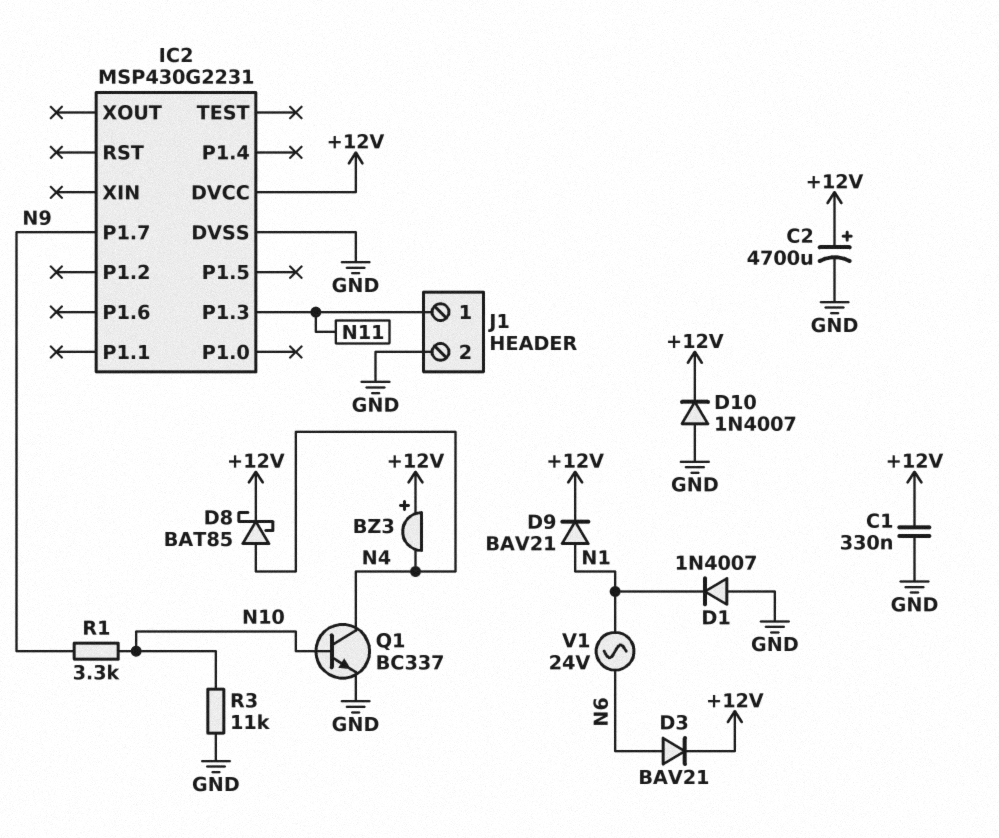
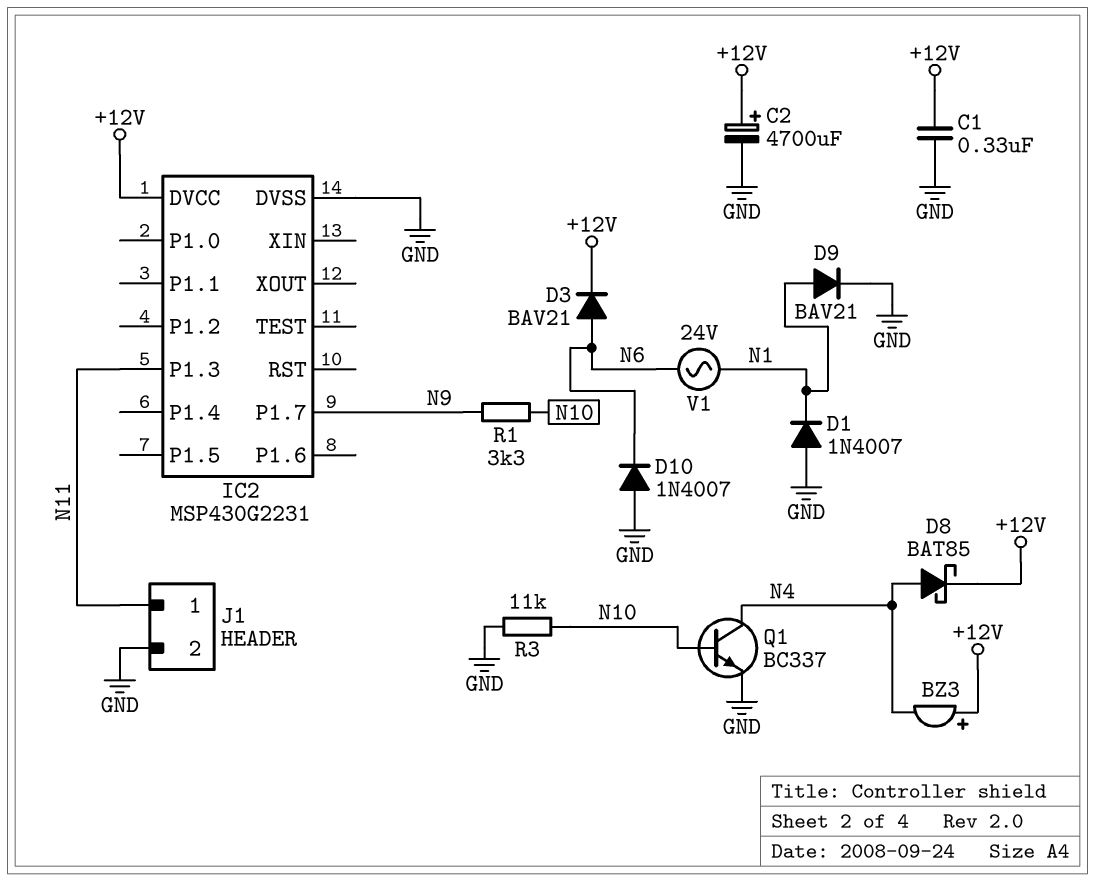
D9: diode BAV21 (A N1, K +12V) -> diode BAV21 (A N1, K GND)
D10: diode 1N4007 (A GND, K +12V) -> diode 1N4007 (A GND, K N6)

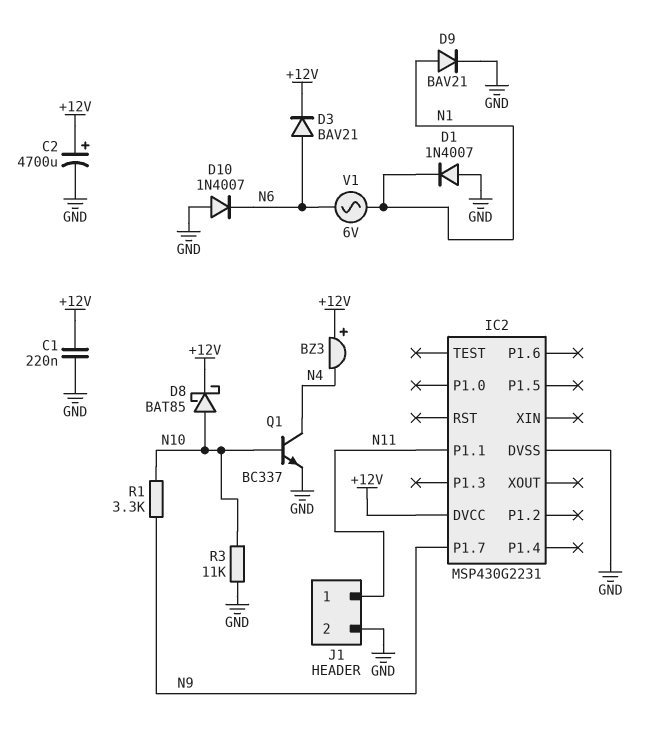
C1: 330nF (+12V, GND) -> 220nF (+12V, GND)
D8: schottky BAT85 (A N4, K +12V) -> schottky BAT85 (A N10, K +12V)
IC2 pin P1.1: none -> N11
IC2 pin P1.3: N11 -> none
V1: AC 24V (N1, N6) -> AC 6V (N1, N6)

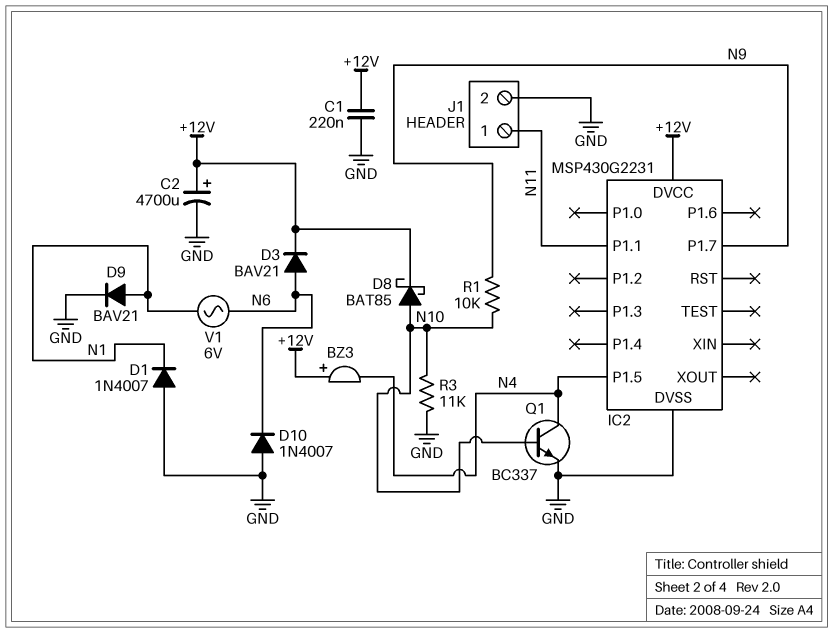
IC2 pin P1.5: none -> N4
R1: 3.3k (N9, N10) -> 10k (N9, N10)

